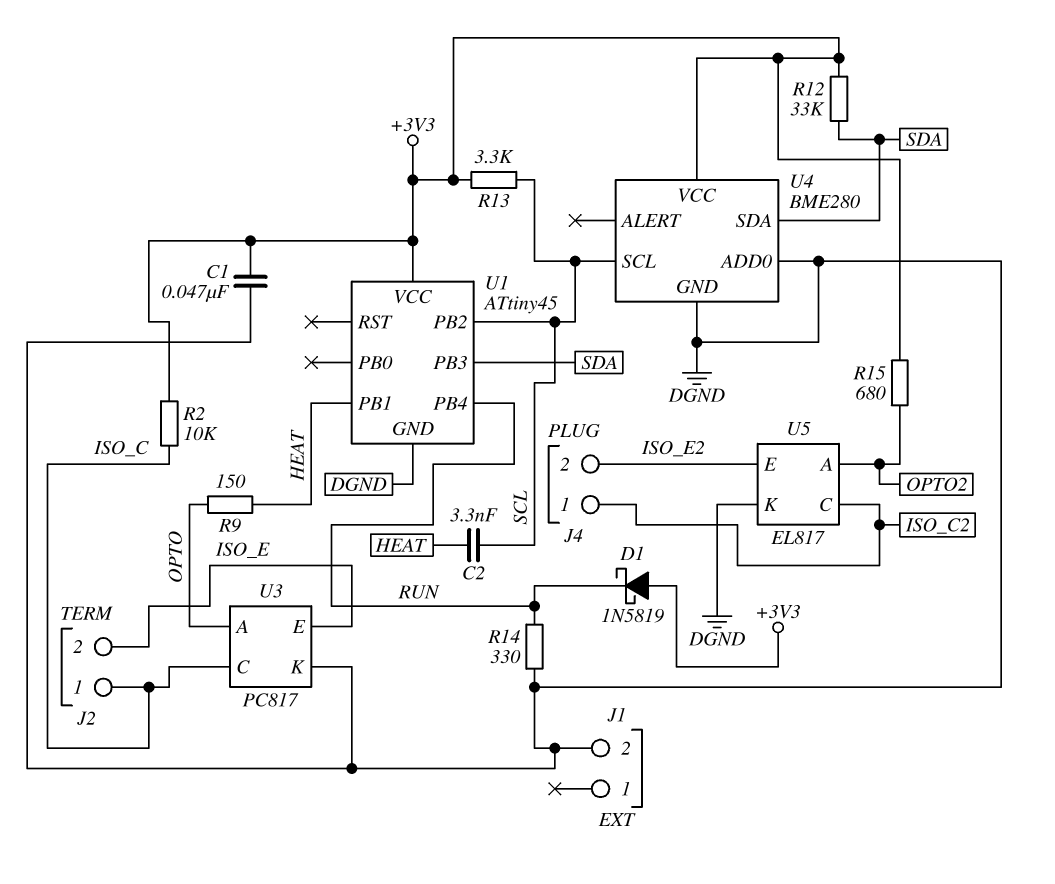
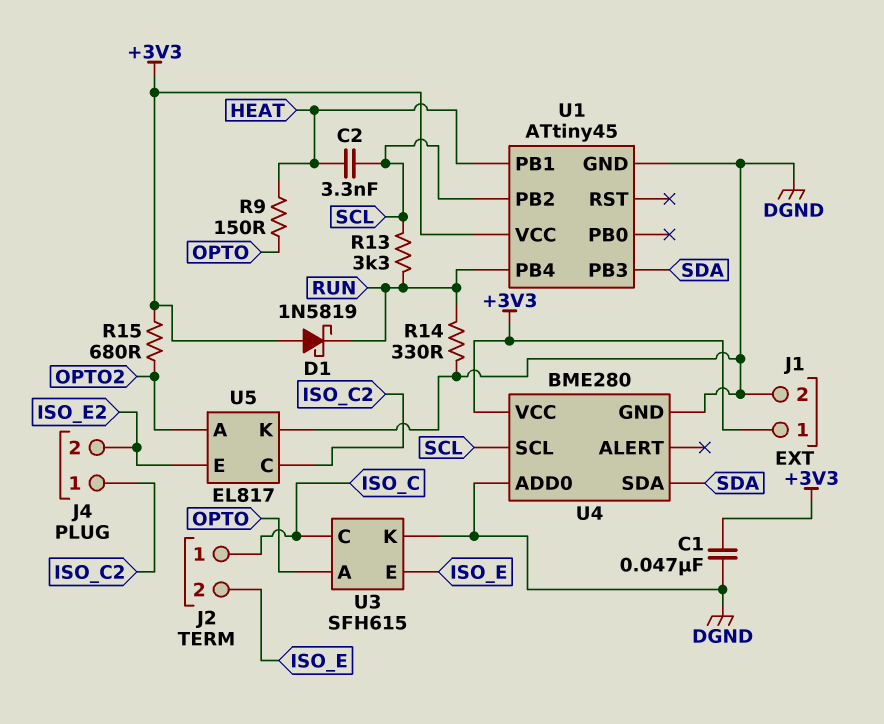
J1 pin 1: none -> +3V3
R2: 10k (+3V3, ISO_C) -> none
R12: 33k (+3V3, SDA) -> none
R13: 3.3k (+3V3, SCL) -> 3.3k (RUN, SCL)
U3: PC817 -> SFH615

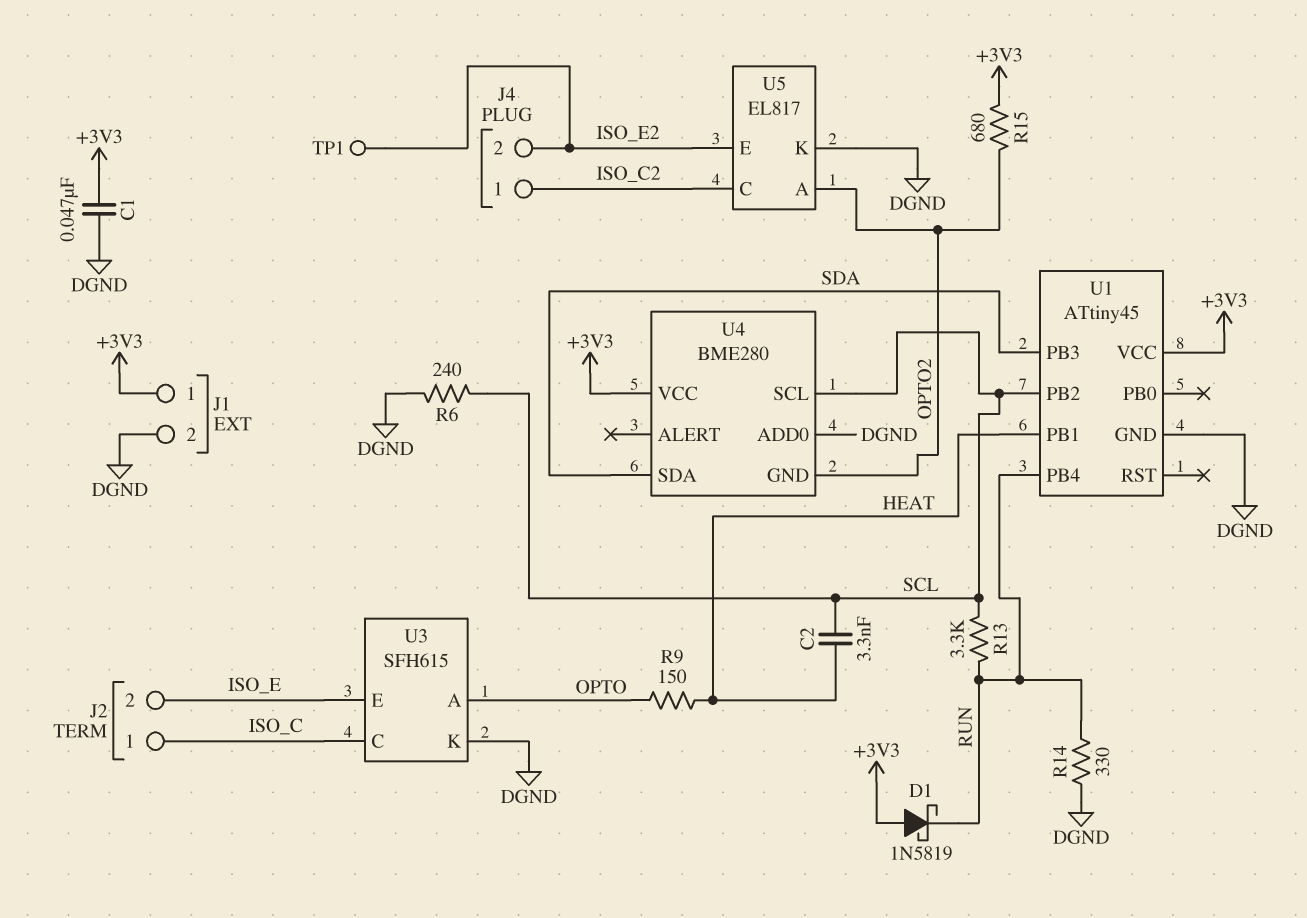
R6: none -> 240 (DGND, SCL)
TP1: none -> test point (ISO_E2)
U4 pin GND: DGND -> OPTO2

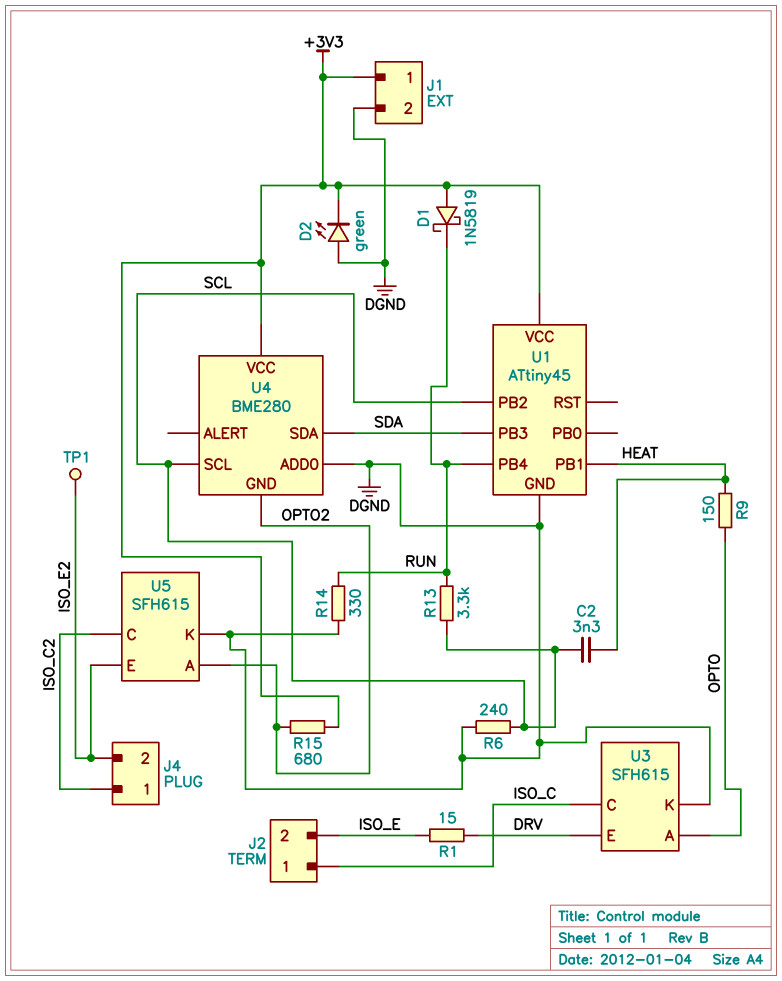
C1: 47nF (+3V3, DGND) -> none
D2: none -> LED green (A DGND, K +3V3)
R1: none -> 15 (DRV, ISO_E)
U3 pin E: ISO_E -> DRV
U5: EL817 -> SFH615

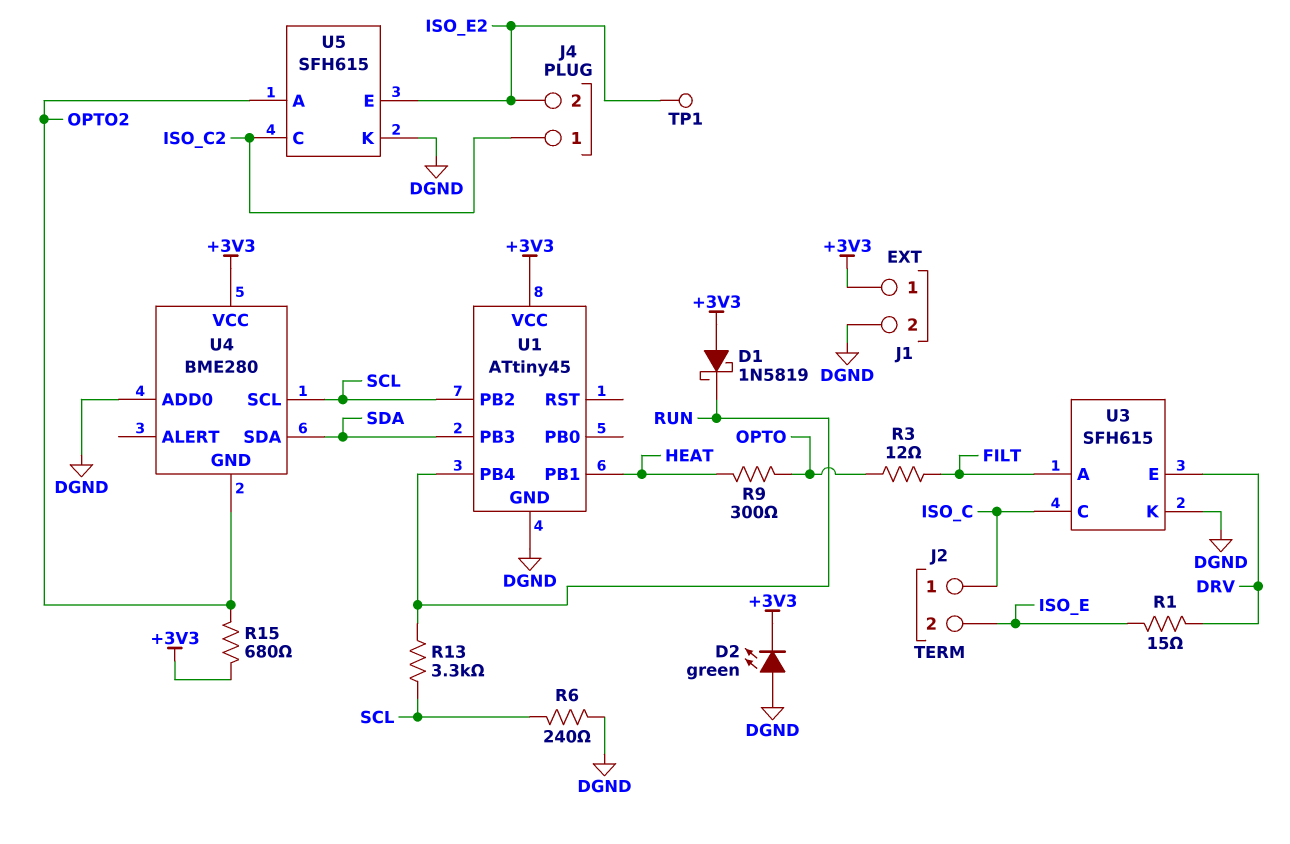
C2: 3.3nF (HEAT, SCL) -> none
R3: none -> 12 (FILT, OPTO)
R9: 150 (HEAT, OPTO) -> 300 (HEAT, OPTO)
R14: 330 (DGND, RUN) -> none
U3 pin A: OPTO -> FILT

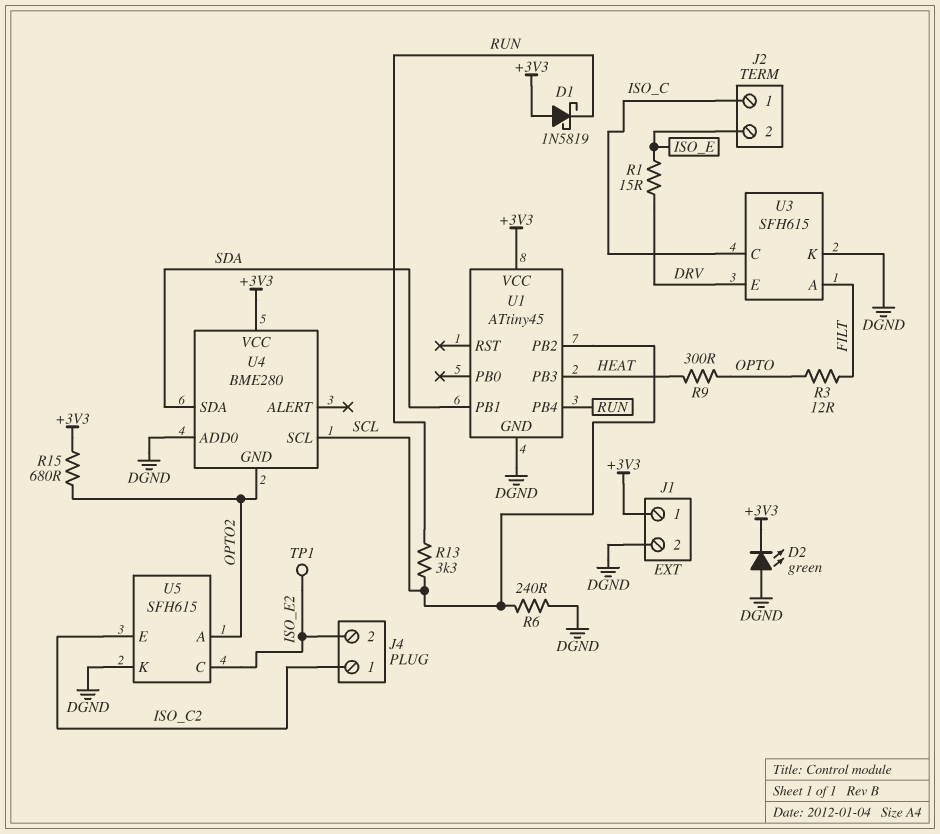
U1 pin PB1: HEAT -> SDA
U1 pin PB3: SDA -> HEAT
U5 pin C: ISO_C2 -> ISO_E2
U5 pin E: ISO_E2 -> ISO_C2

